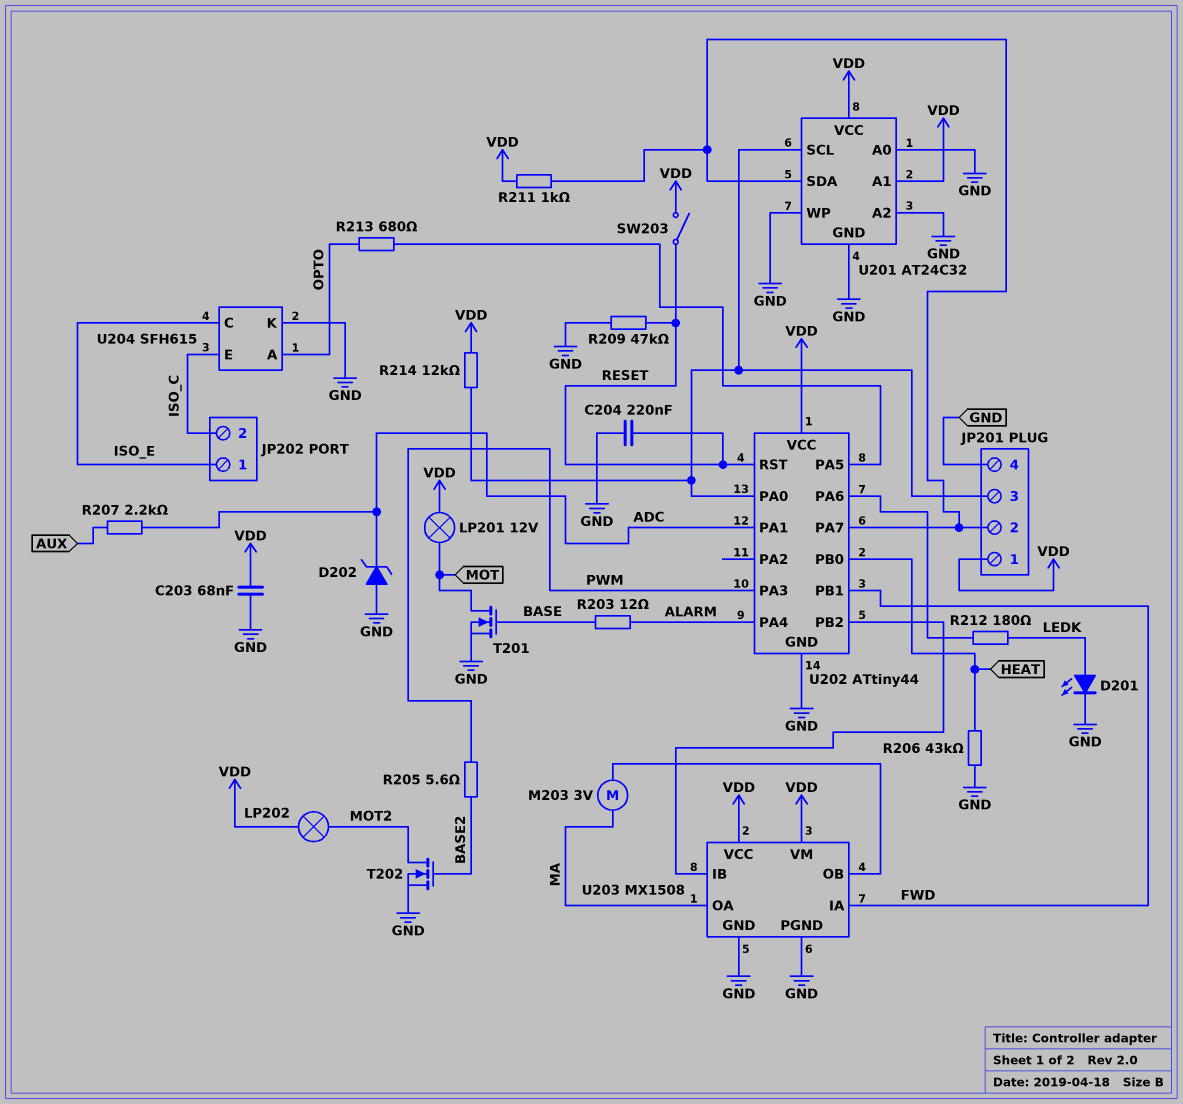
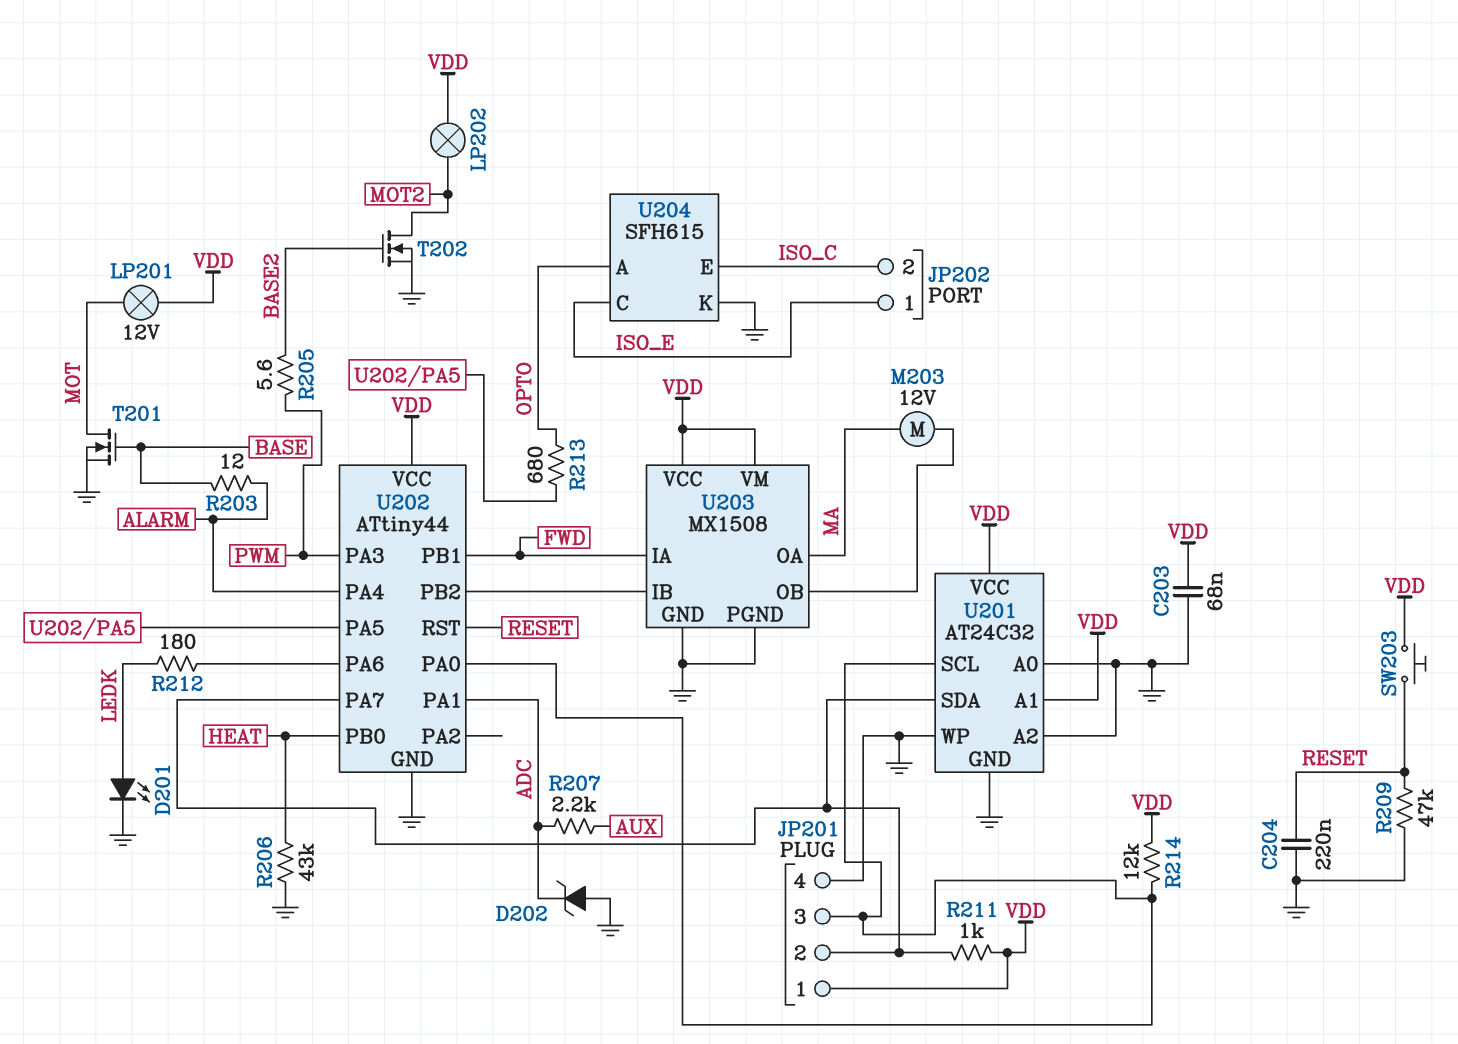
M203: motor 3V (MA, U203/OB) -> motor 12V (MA, U203/OB)
SW203: switch (RESET, VDD) -> button (RESET, VDD)

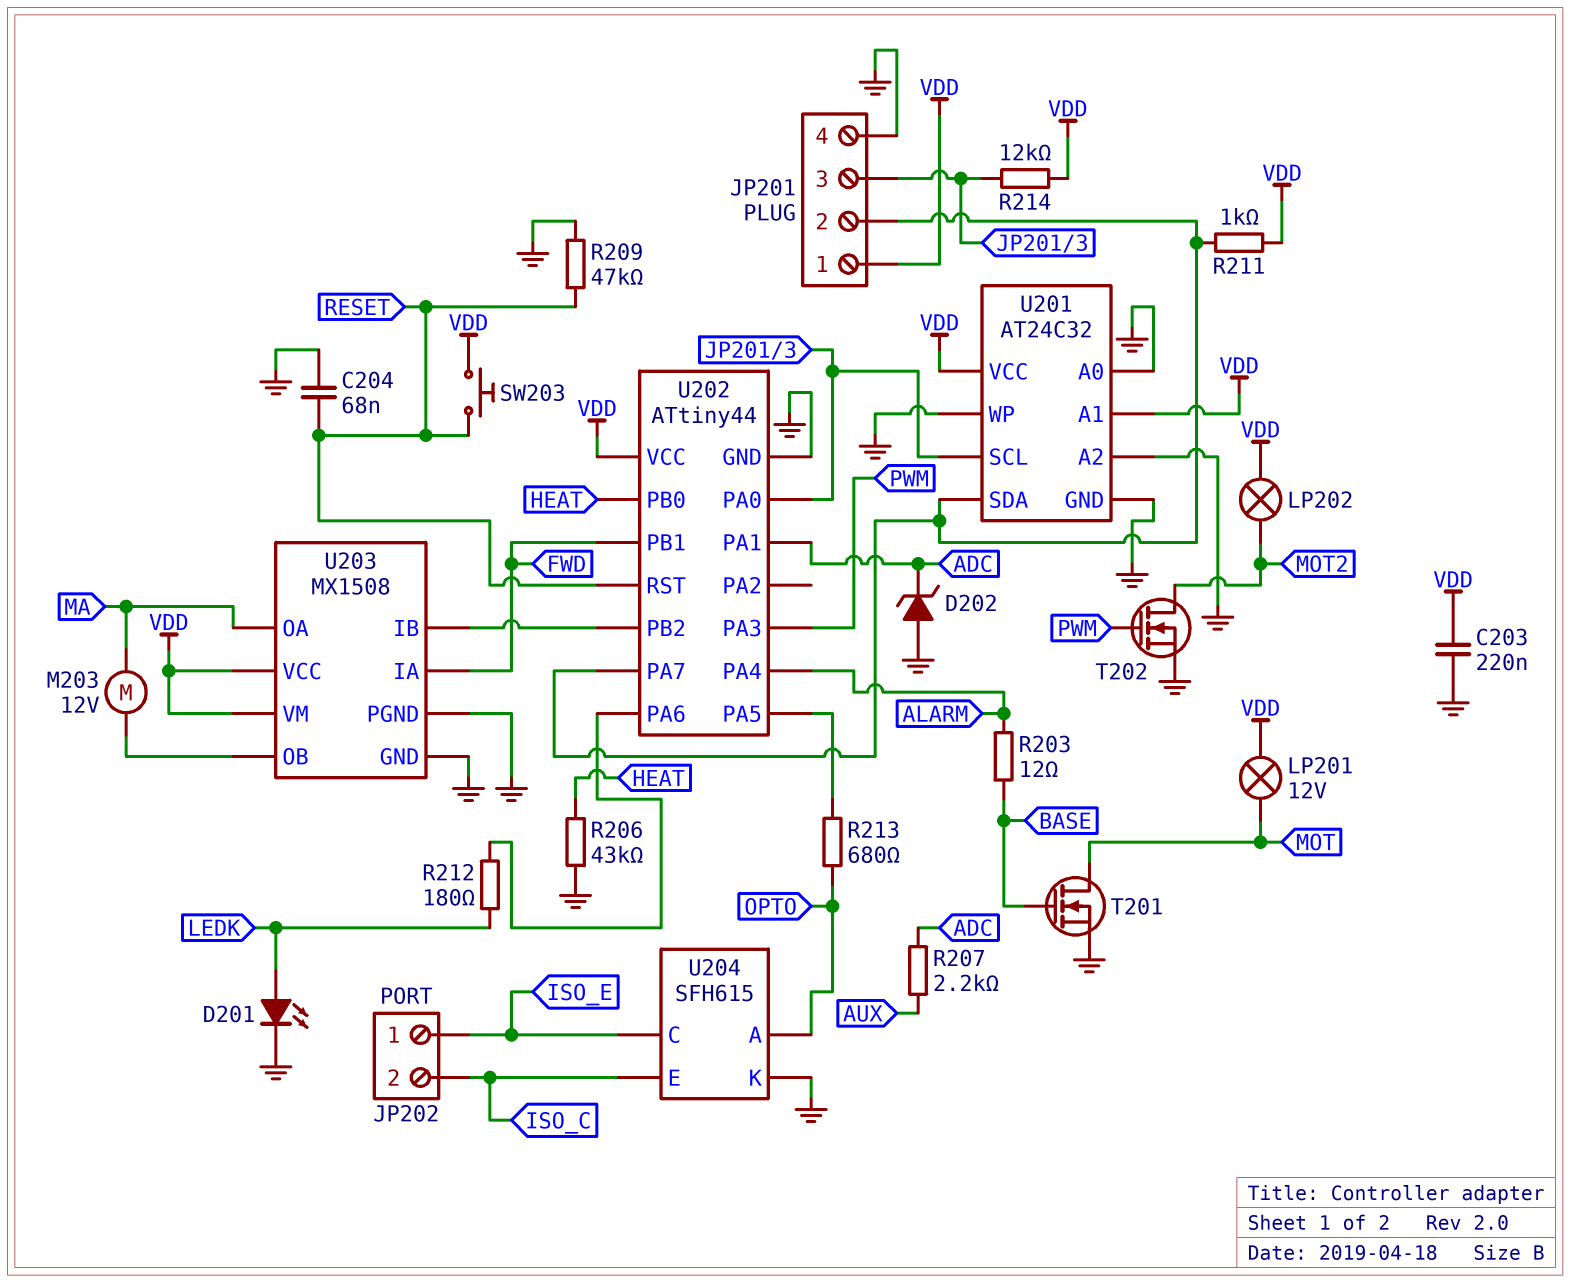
C203: 68nF (GND, VDD) -> 220nF (GND, VDD)
C204: 220nF (GND, RESET) -> 68nF (GND, RESET)
R205: 5.6 (BASE2, PWM) -> none
T202: NMOS (G BASE2, D MOT2, S GND) -> NMOS (G PWM, D MOT2, S GND)

